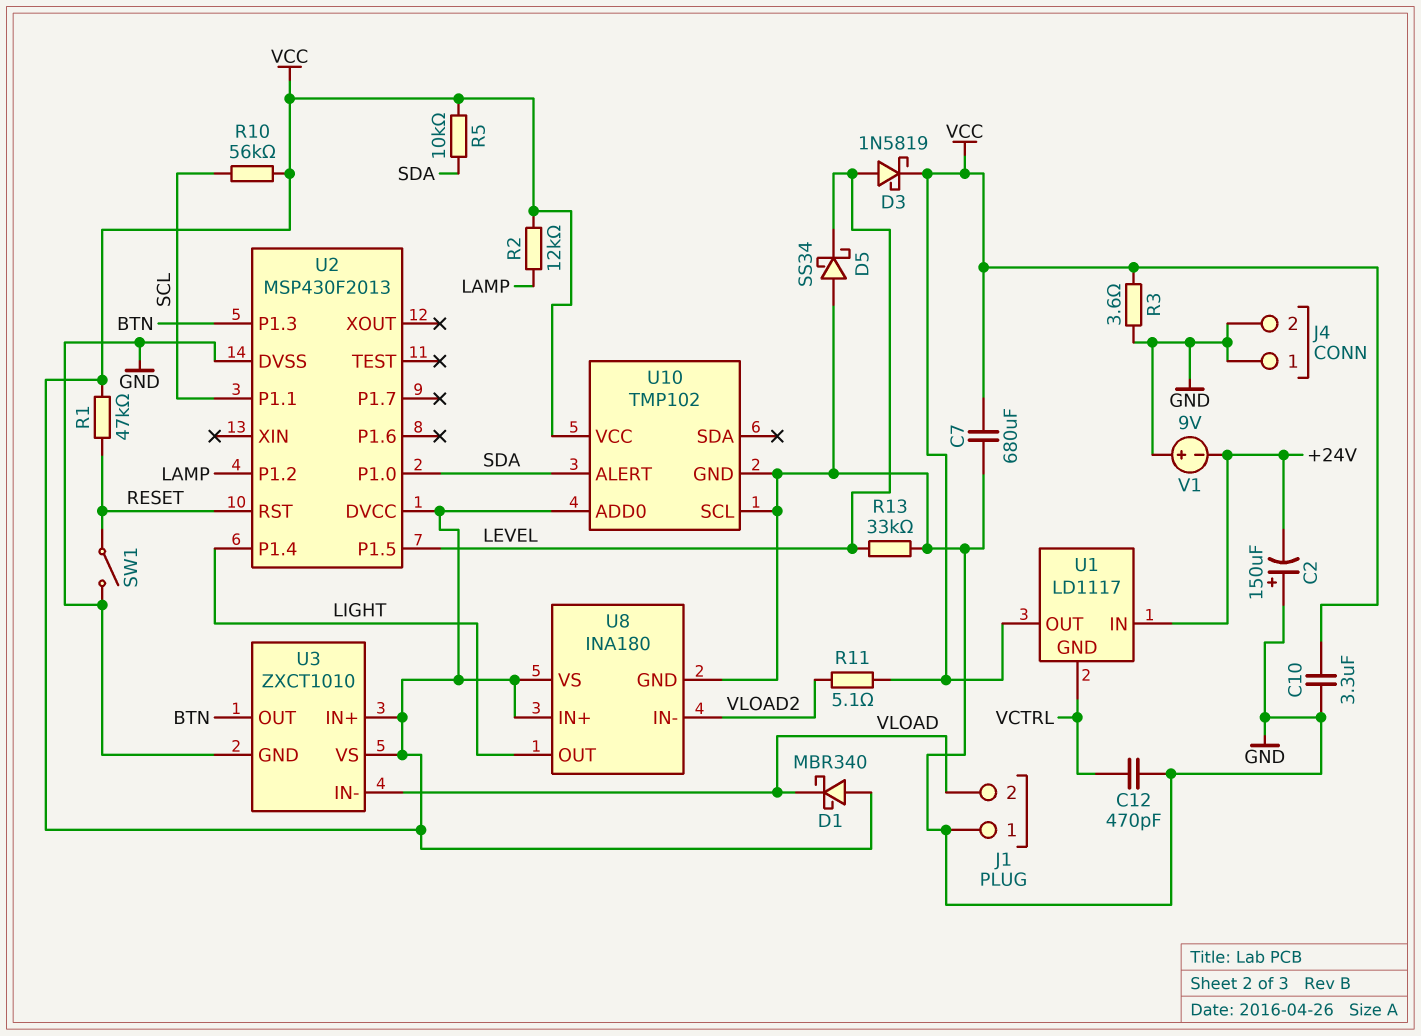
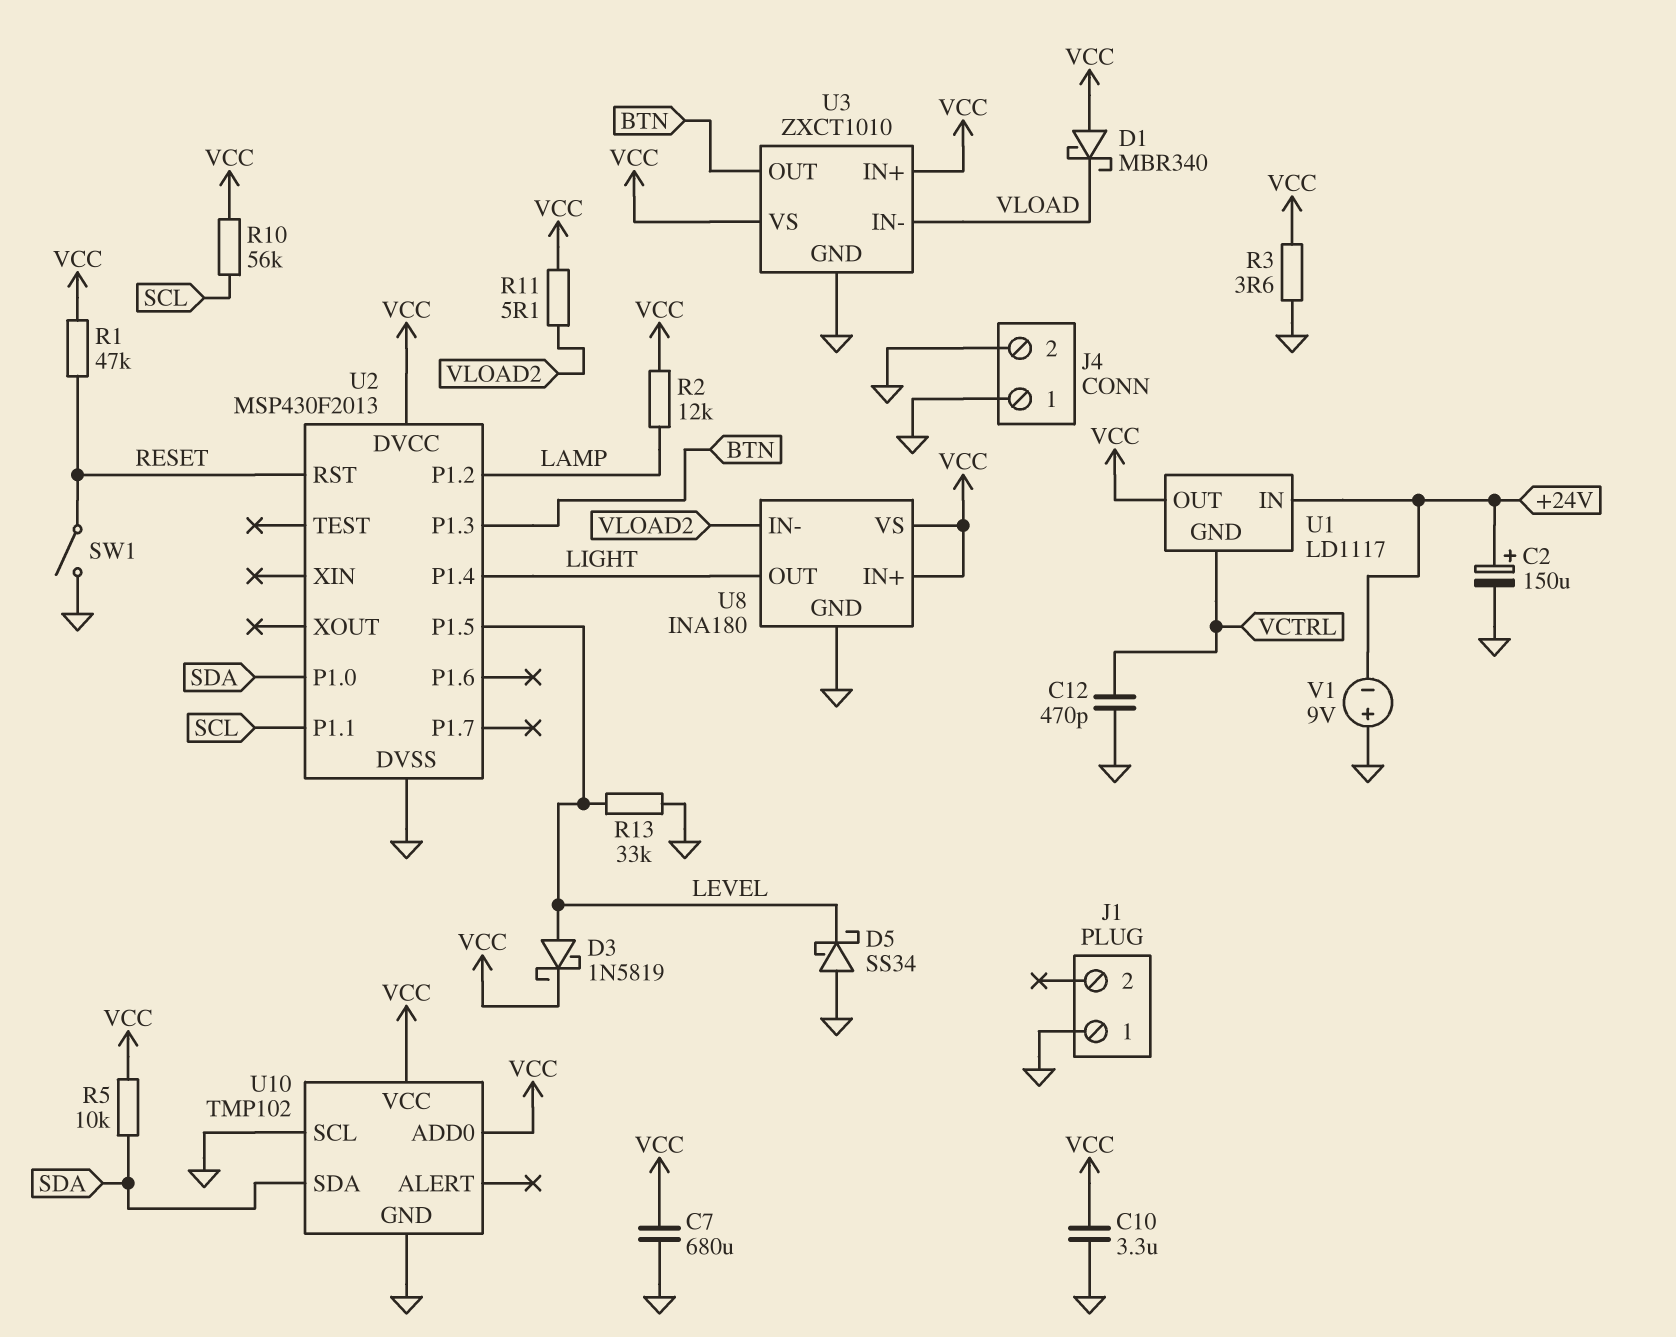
C2: 150uF (plus GND, minus +24V) -> 150uF (plus +24V, minus GND)
J1 pin 2: VLOAD -> none
U10 pin ALERT: SDA -> none
U10 pin SDA: none -> SDA

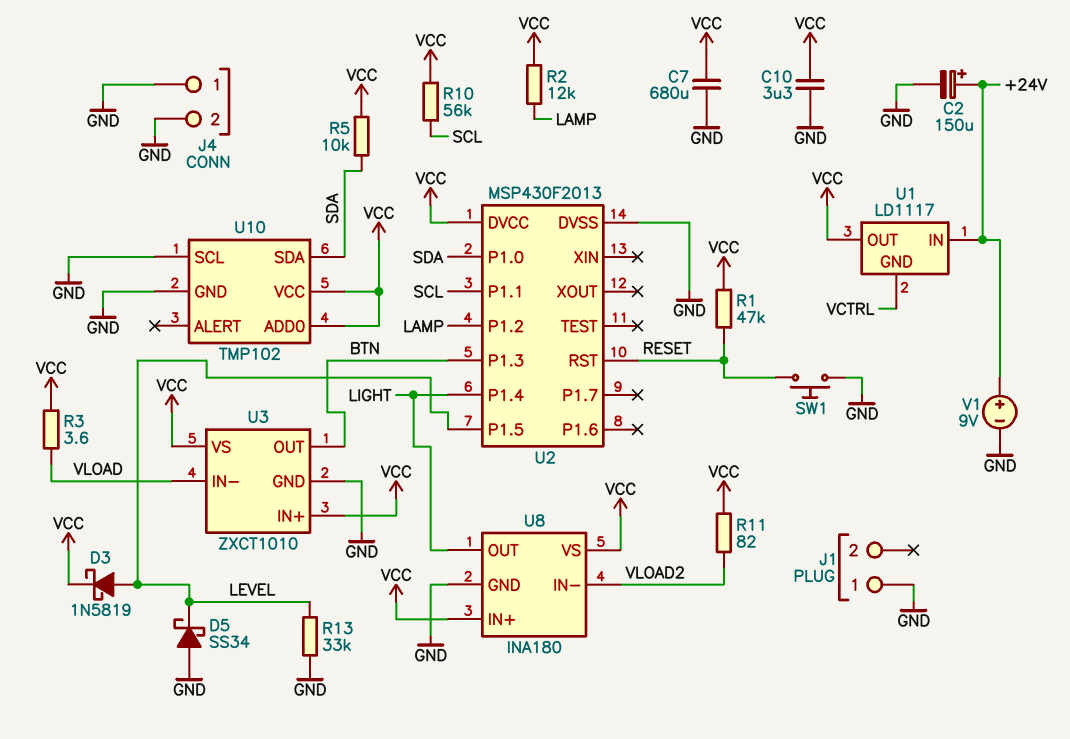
C12: 470pF (GND, VCTRL) -> none
D1: schottky MBR340 (A VCC, K VLOAD) -> none
R3: 3.6 (GND, VCC) -> 3.6 (VCC, VLOAD)
R11: 5.1 (VCC, VLOAD2) -> 82 (VCC, VLOAD2)
SW1: switch (GND, RESET) -> button (GND, RESET)
V1: 9V (plus GND, minus +24V) -> 9V (plus +24V, minus GND)

